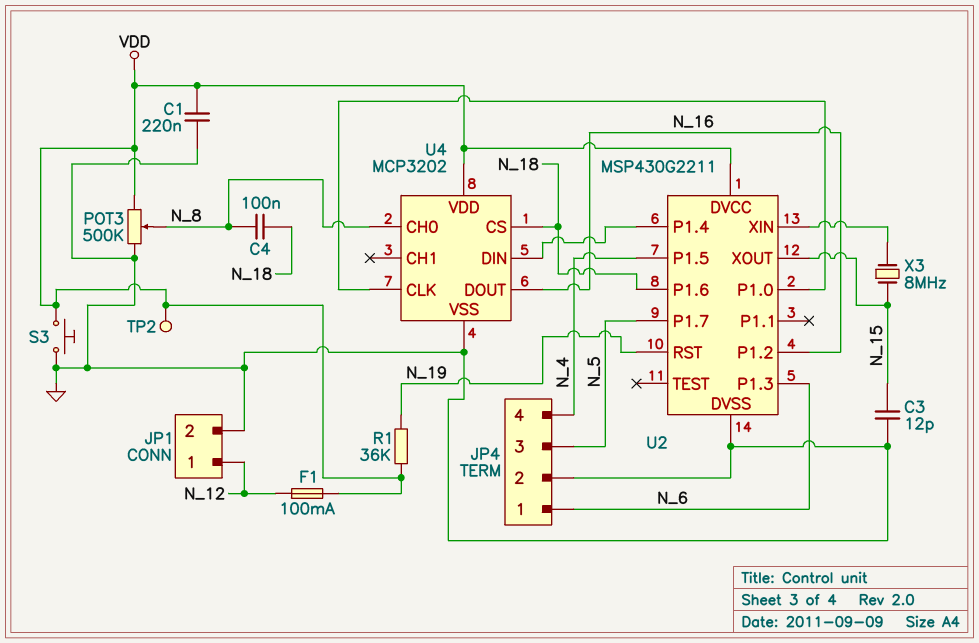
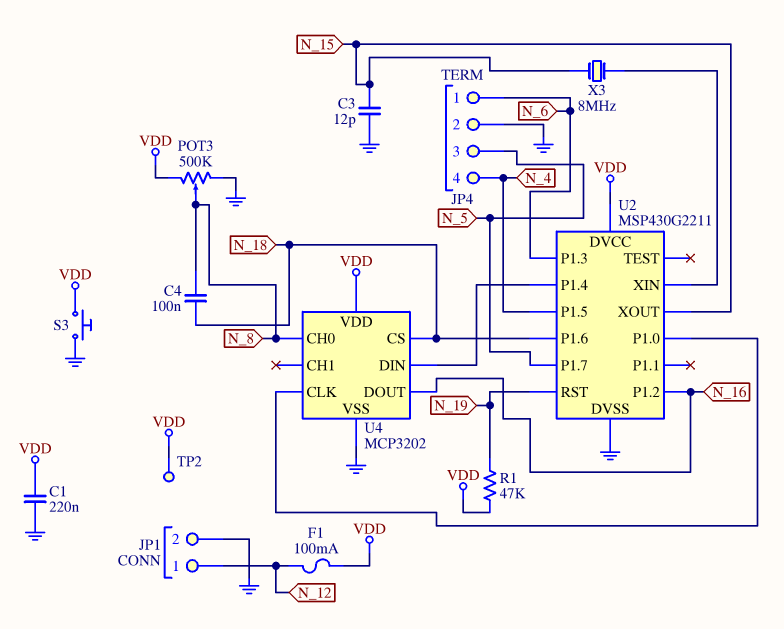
R1: 36k (N_19, VDD) -> 47k (N_19, VDD)

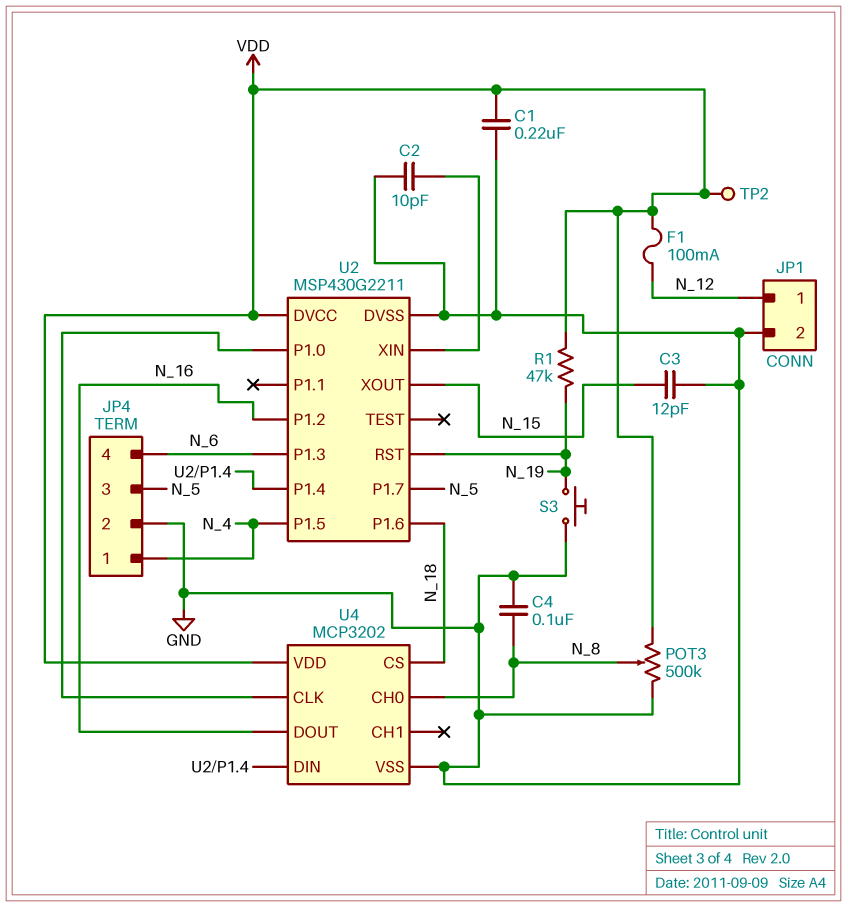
C2: none -> 10pF (GND, U2/XIN)
C4: 100nF (N_8, N_18) -> 100nF (GND, N_8)
JP4 pin 1: N_6 -> N_4
JP4 pin 4: N_4 -> N_6
S3: button (GND, VDD) -> button (GND, N_19)
X3: 8MHz (N_15, U2/XIN) -> none

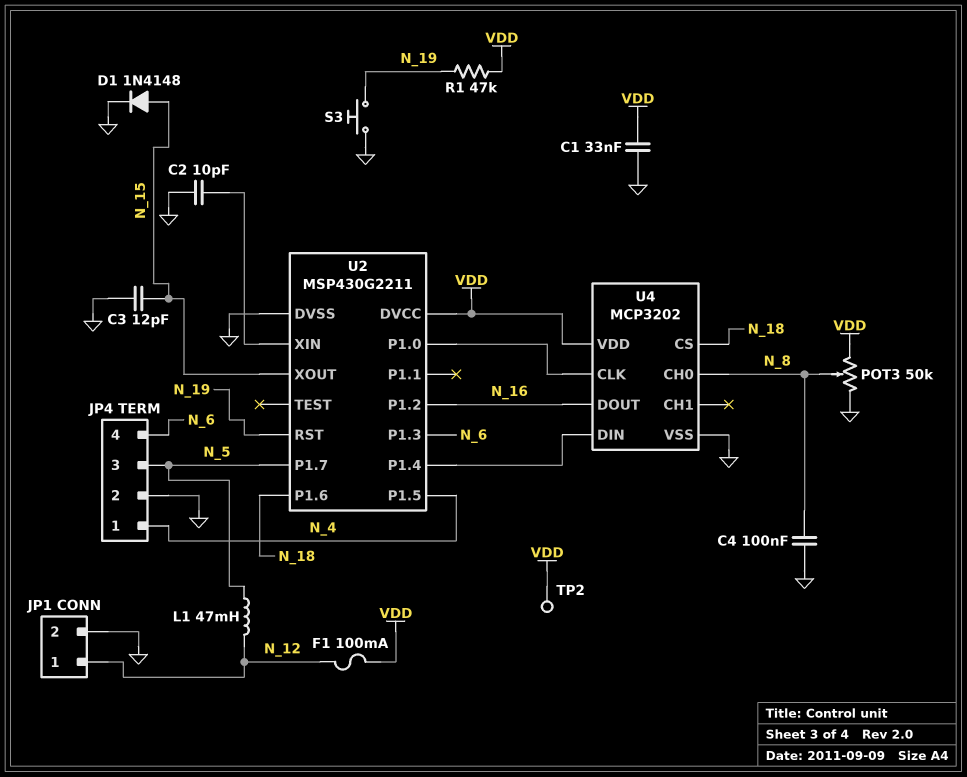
C1: 220nF (GND, VDD) -> 33nF (GND, VDD)
D1: none -> diode 1N4148 (A N_15, K GND)
L1: none -> 47mH (N_5, N_12)
POT3: 500k (GND, VDD, wiper N_8) -> 50k (GND, VDD, wiper N_8)

